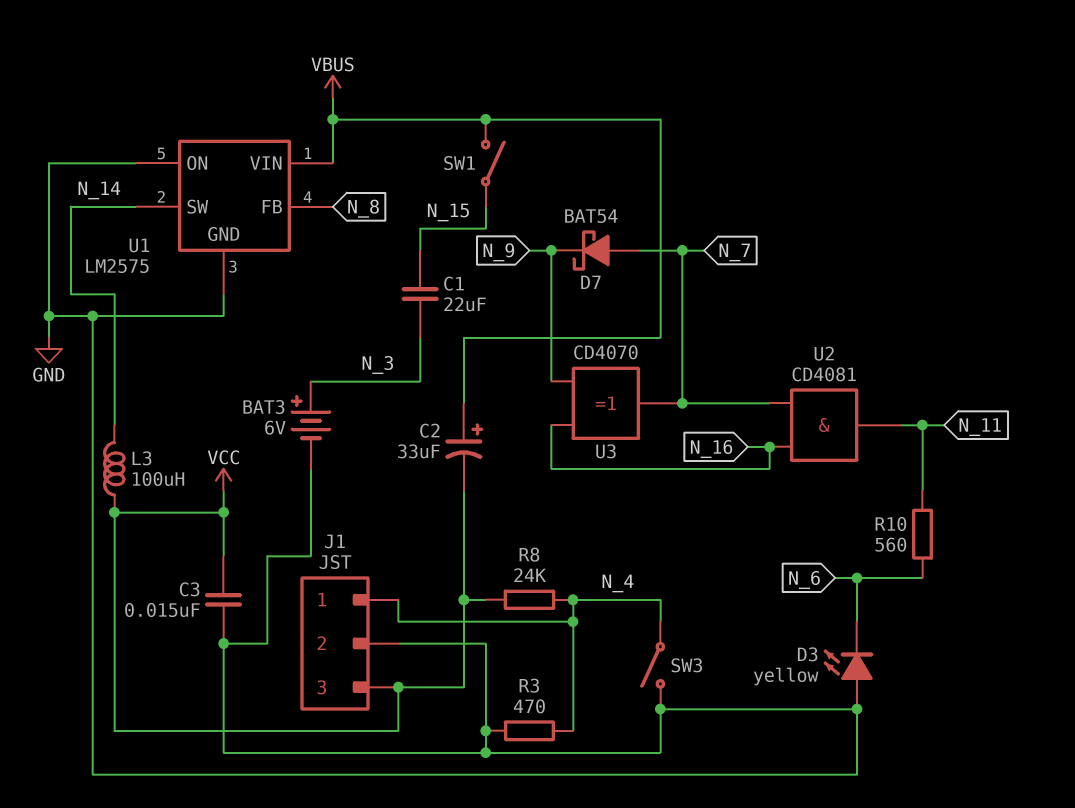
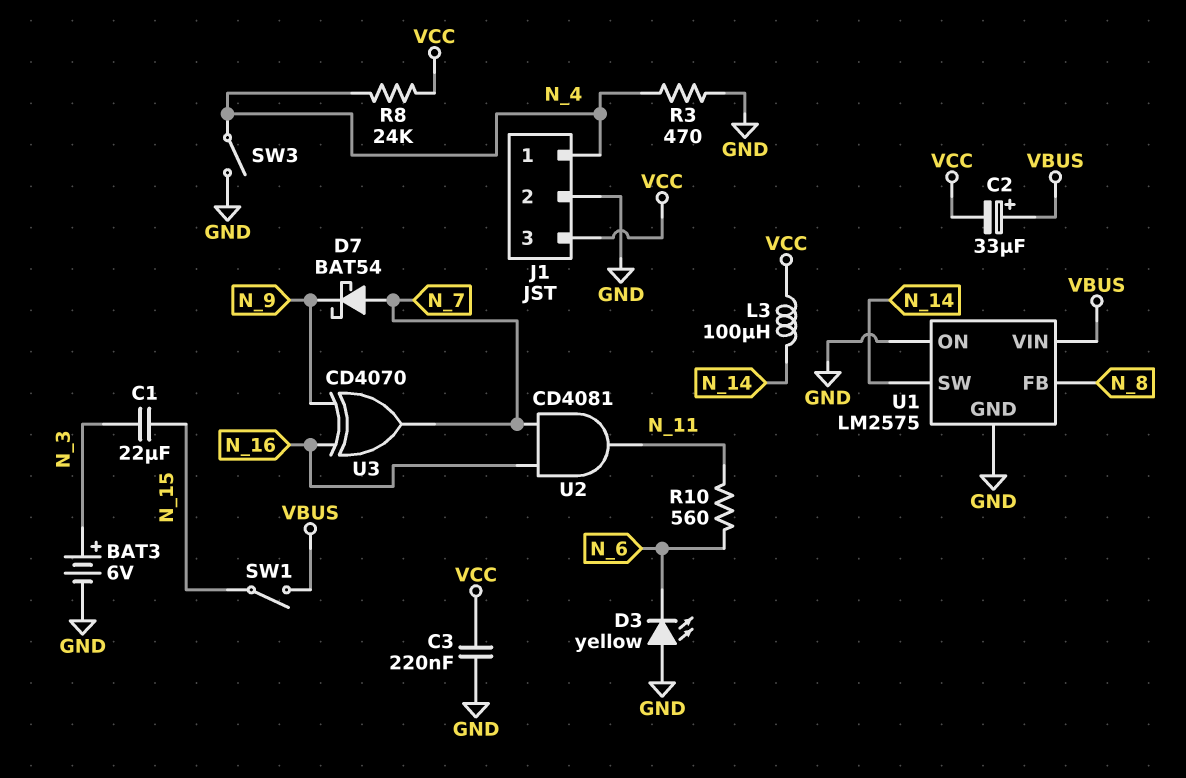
C3: 15nF (GND, VCC) -> 220nF (GND, VCC)

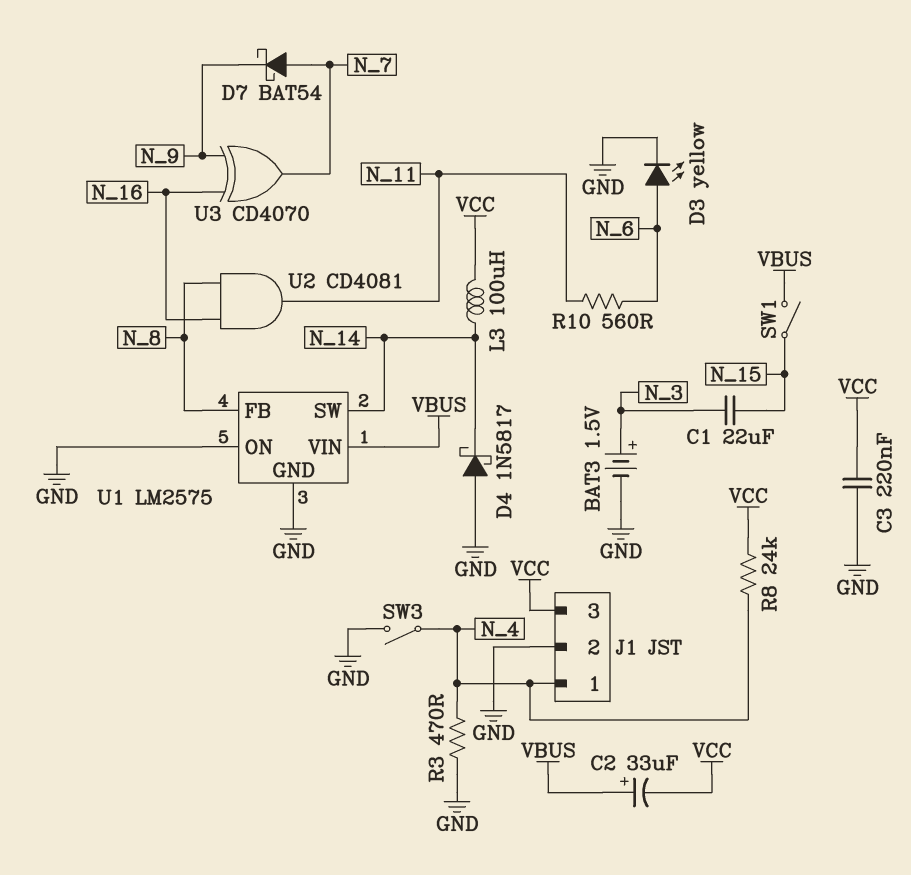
BAT3: 6V (plus N_3, minus GND) -> 1.5V (plus N_3, minus GND)
D3: LED yellow (A GND, K N_6) -> LED yellow (A N_6, K GND)
D4: none -> schottky 1N5817 (A GND, K N_14)
U2: AND CD4081 (in N_7, in N_16, out N_11) -> AND CD4081 (in N_8, in N_16, out N_11)

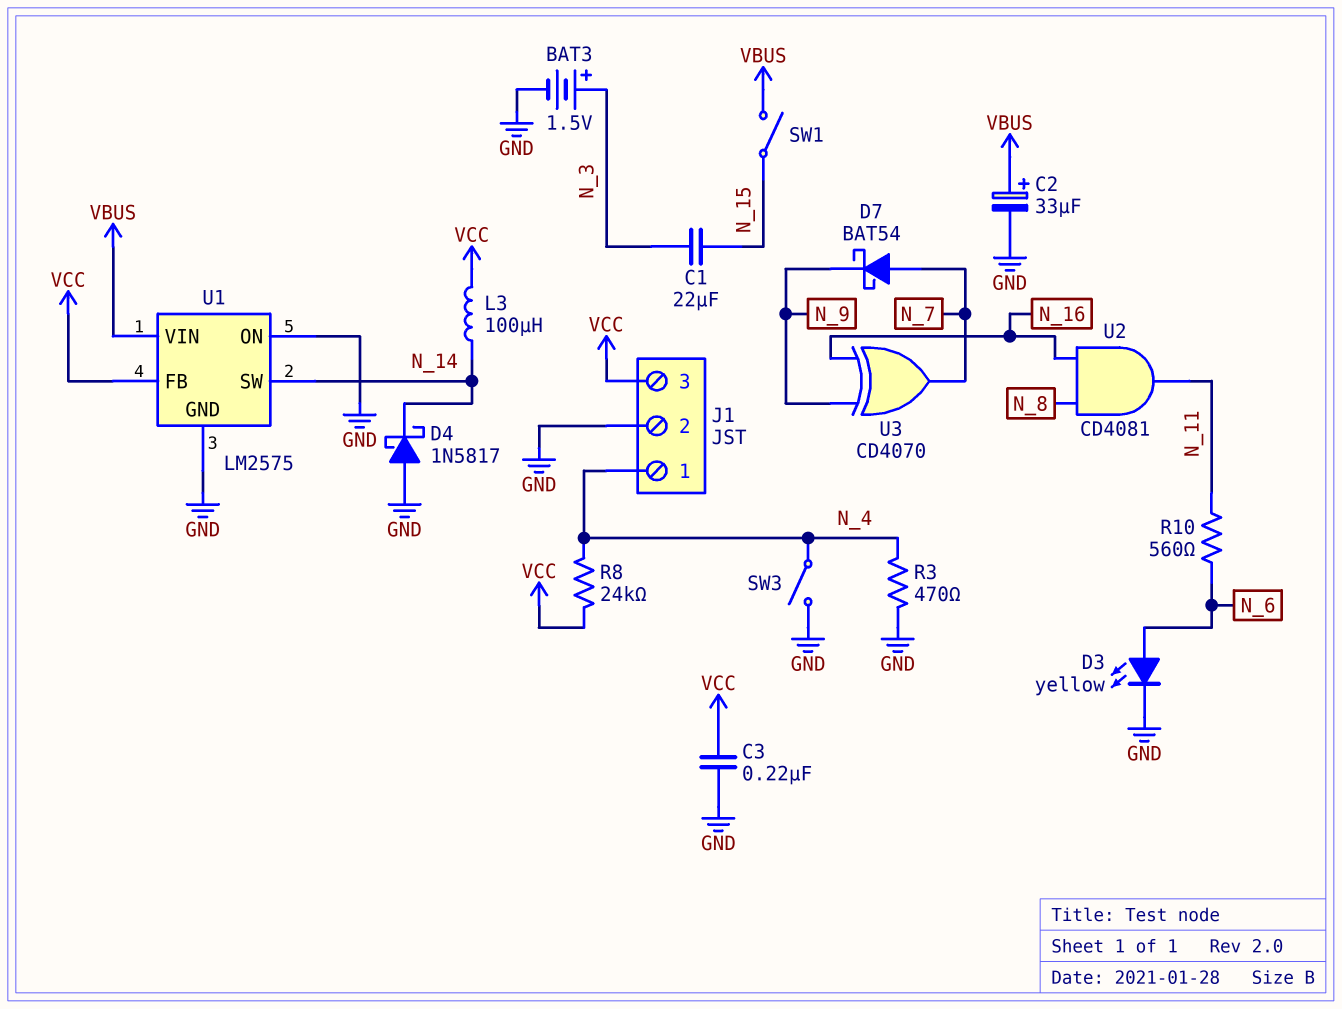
C2: 33uF (plus VBUS, minus VCC) -> 33uF (plus VBUS, minus GND)
U1 pin FB: N_8 -> VCC

